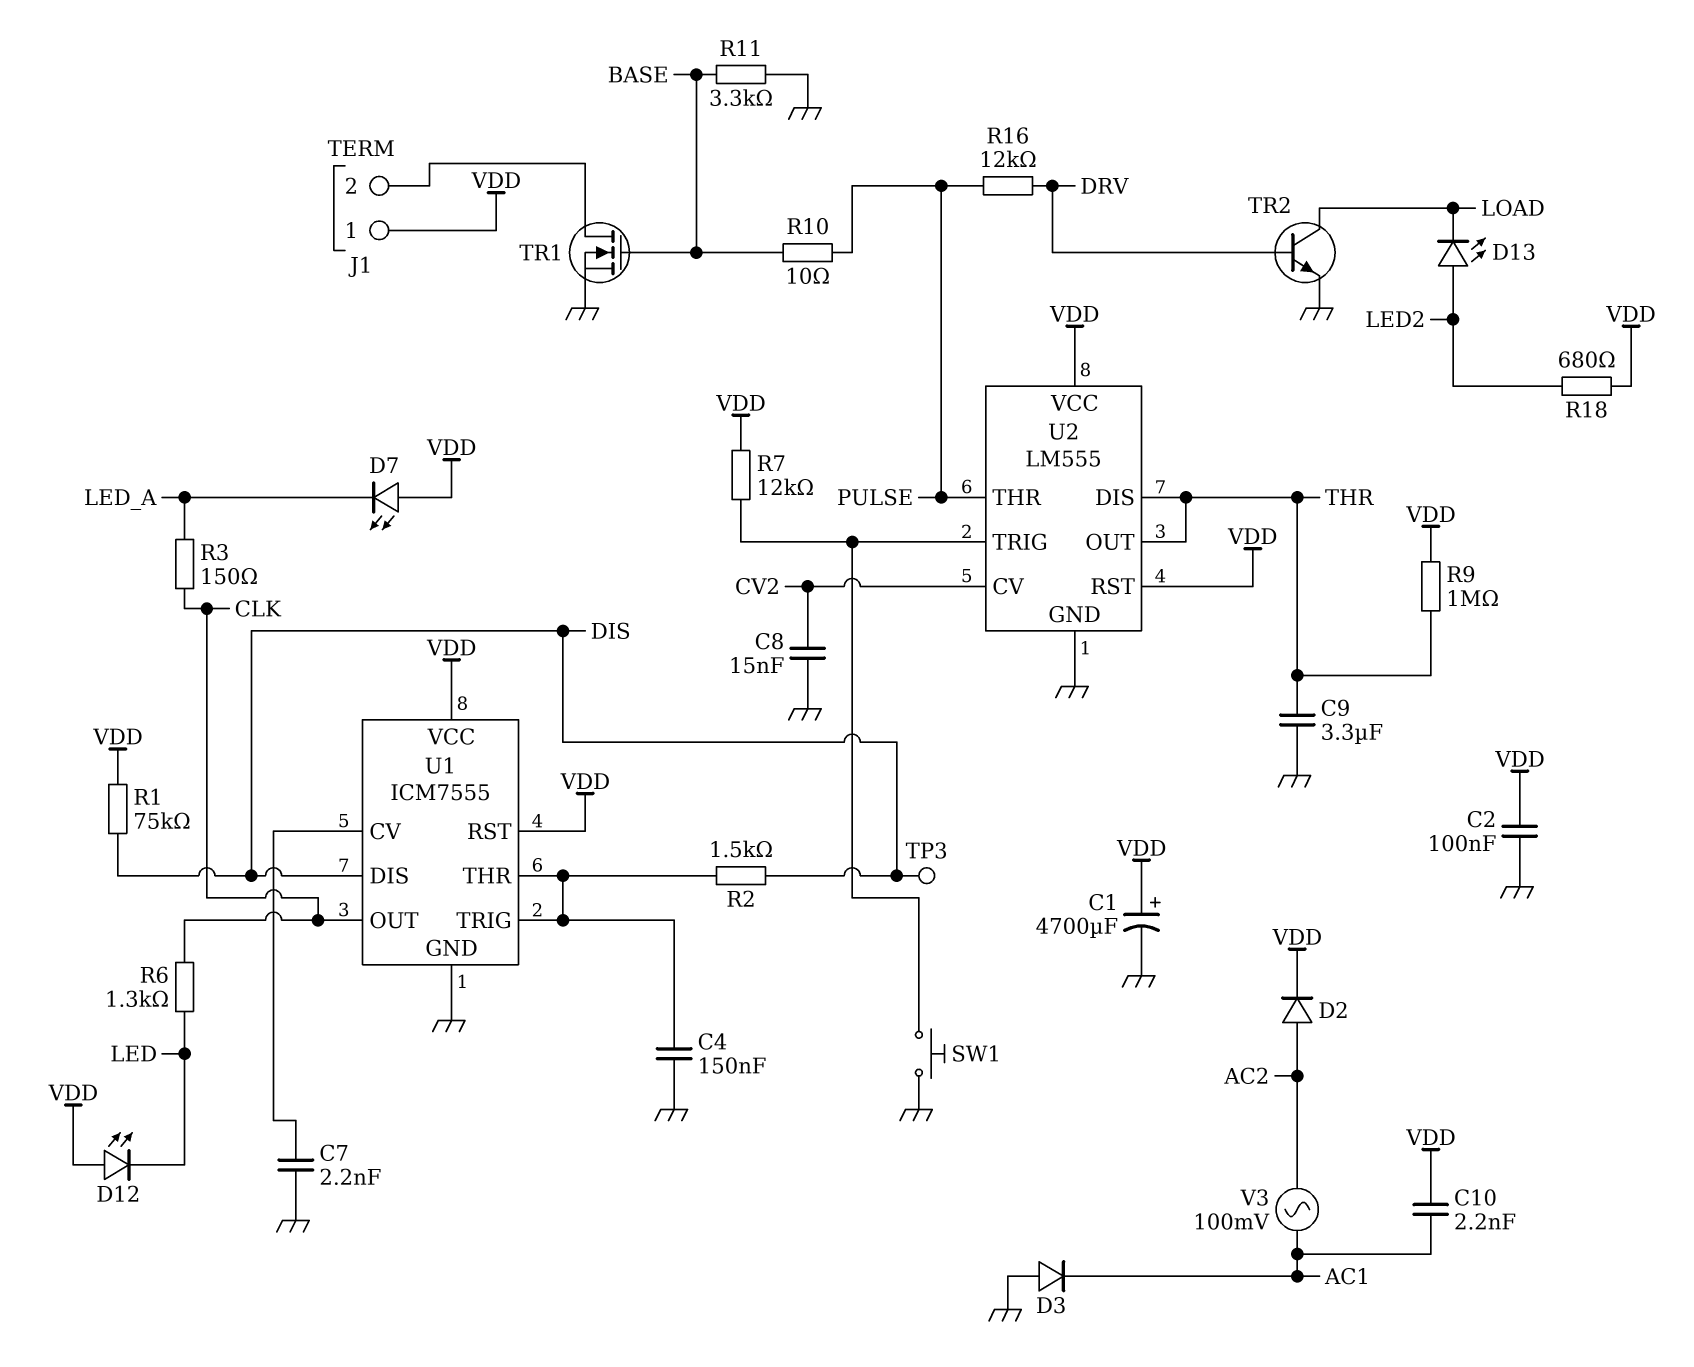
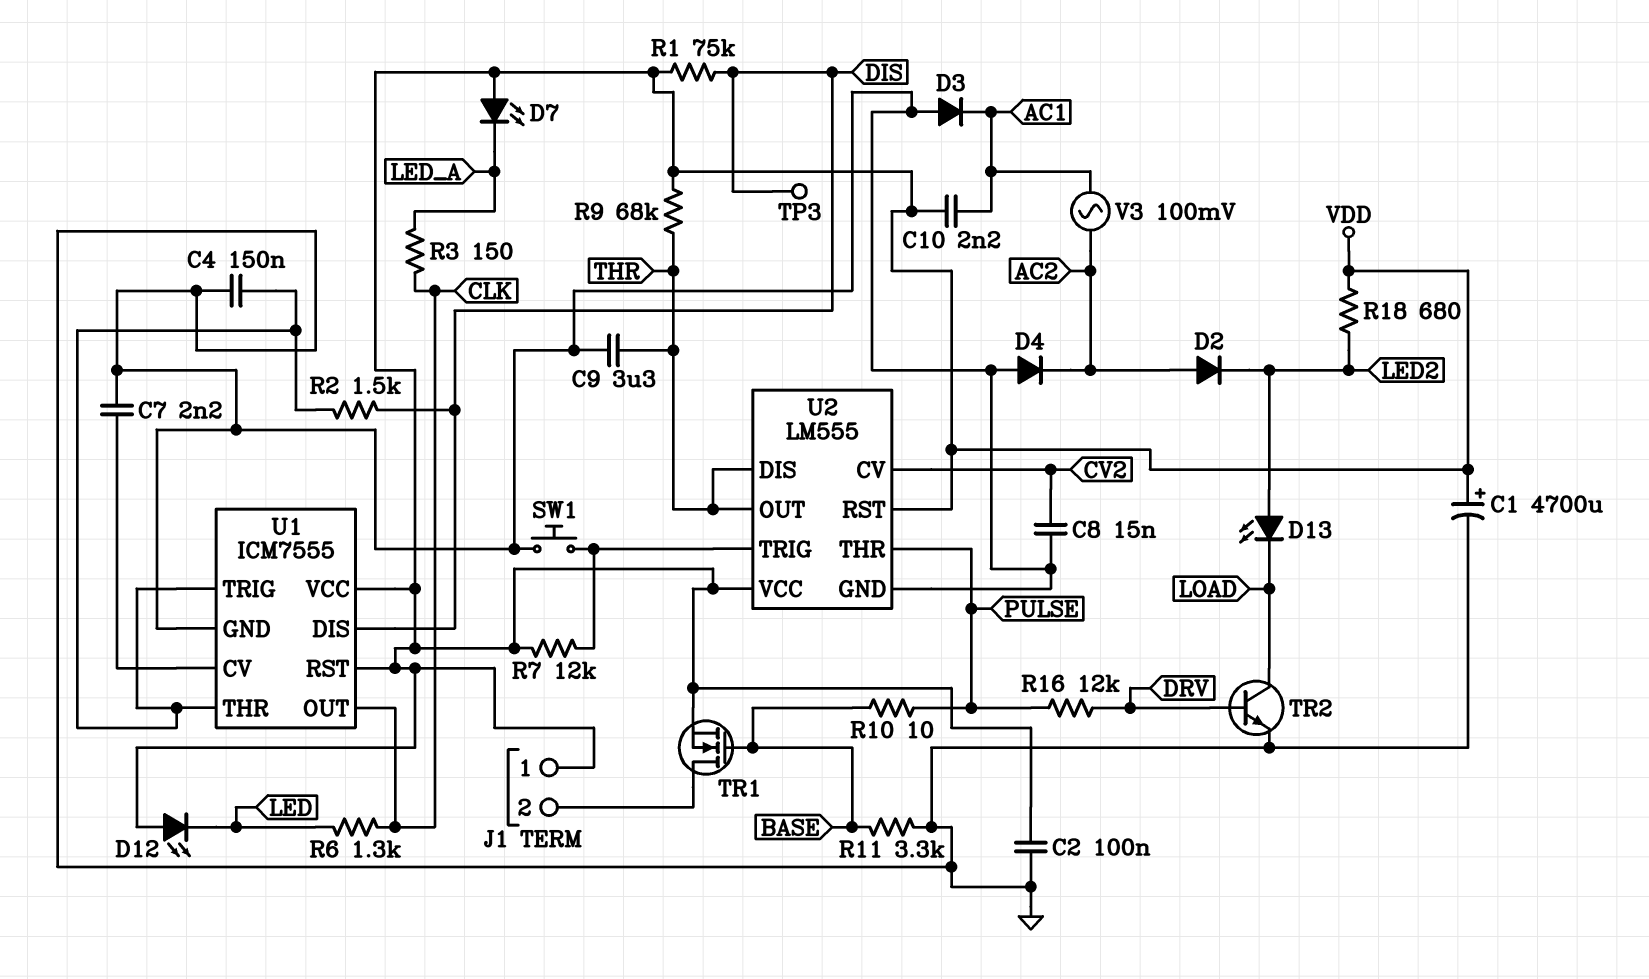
D2: diode (A AC2, K VDD) -> diode (A AC2, K LED2)
D4: none -> diode (A GND, K AC2)
R9: 1M (THR, VDD) -> 68k (THR, VDD)
TR1: NMOS (G BASE, D J1/2, S GND) -> NMOS (G BASE, D J1/2, S VDD)

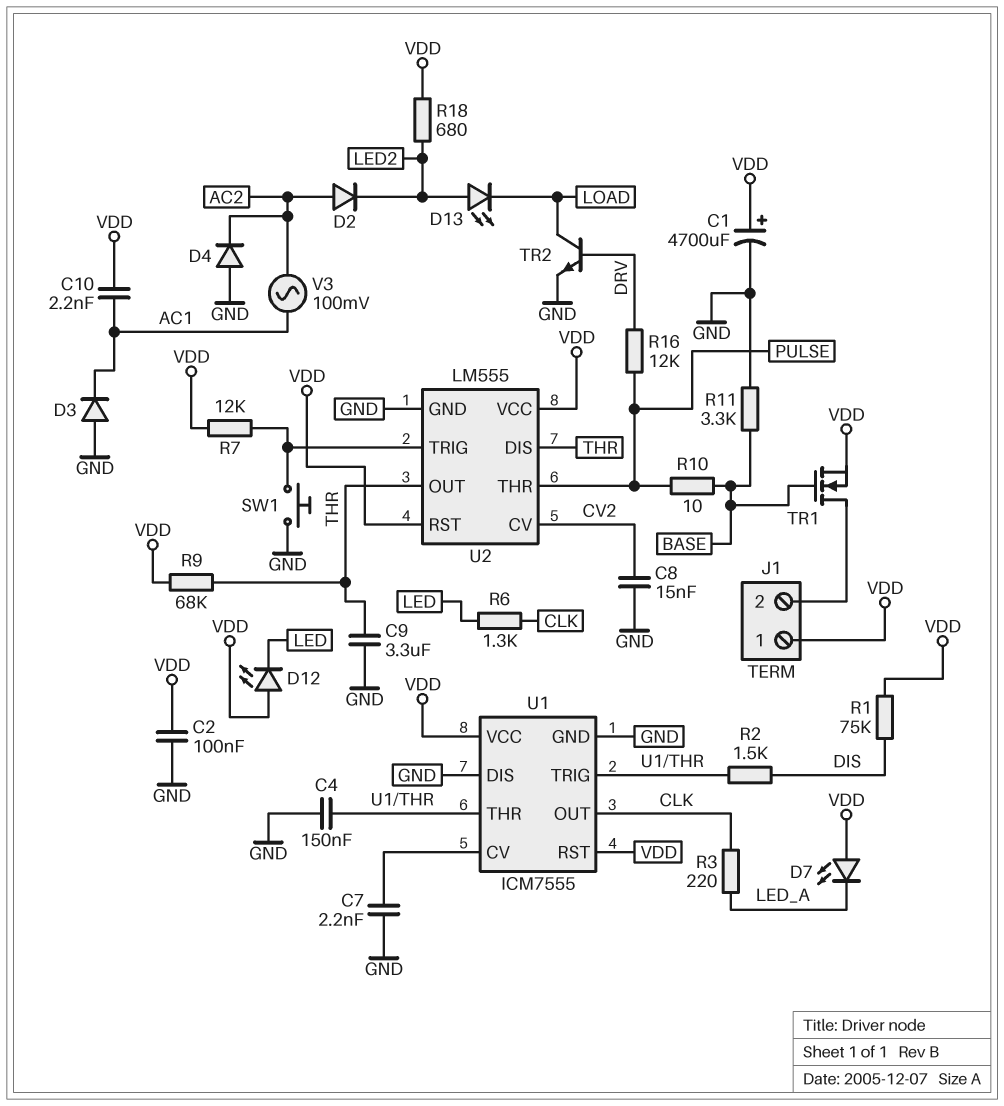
R3: 150 (CLK, LED_A) -> 220 (CLK, LED_A)
TP3: test point (DIS) -> none
U1 pin DIS: DIS -> GND

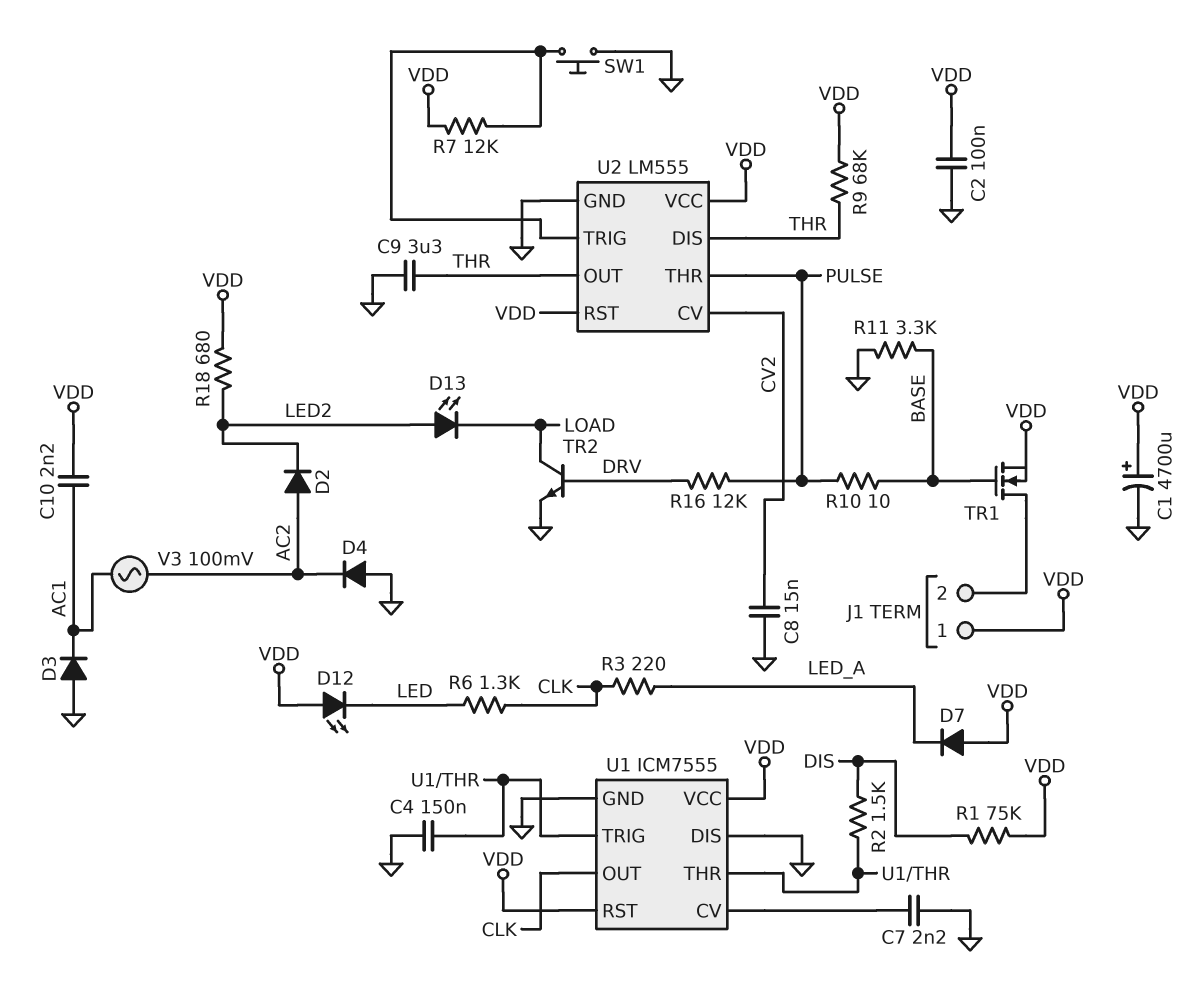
D7: LED (A VDD, K LED_A) -> diode (A VDD, K LED_A)

